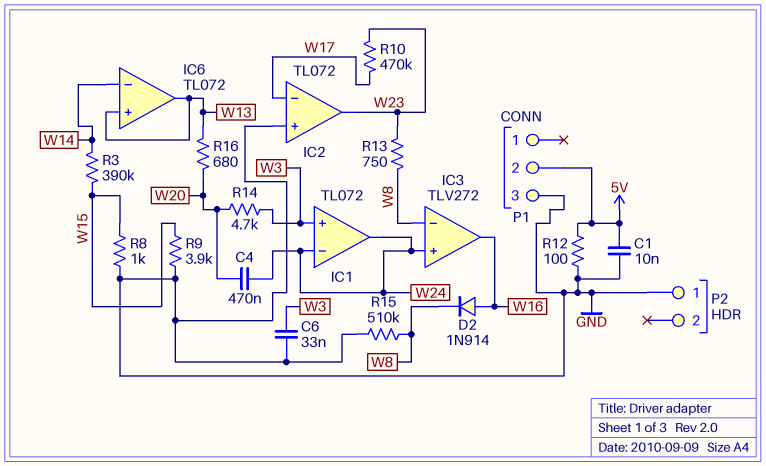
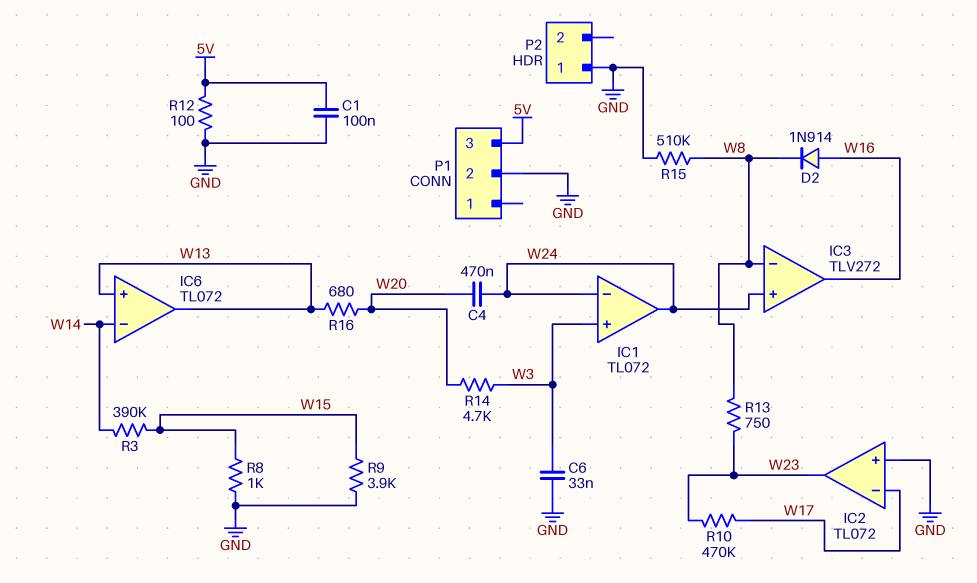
C1: 10nF (5V, GND) -> 100nF (5V, GND)
P1 pin 2: 5V -> GND
P1 pin 3: GND -> 5V

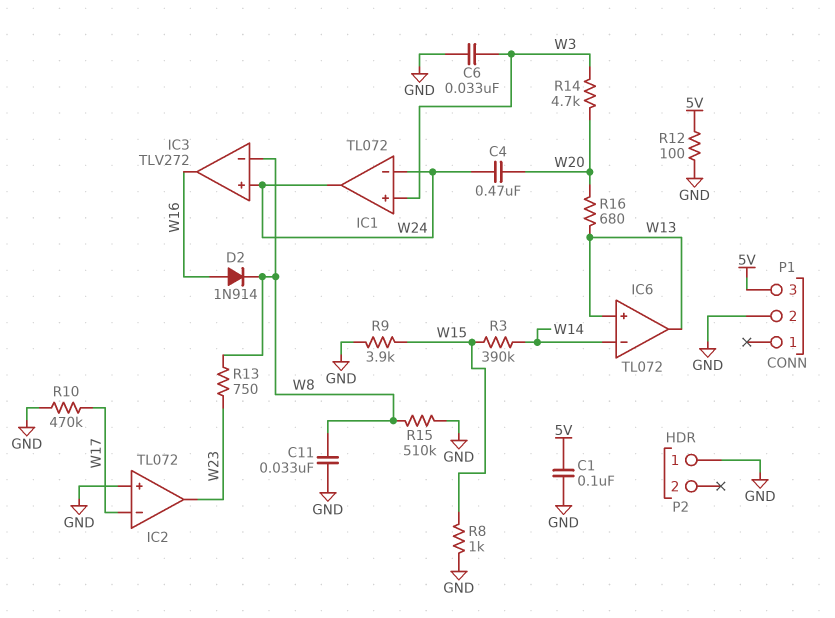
C11: none -> 33nF (GND, W8)
R10: 470k (W17, W23) -> 470k (GND, W17)

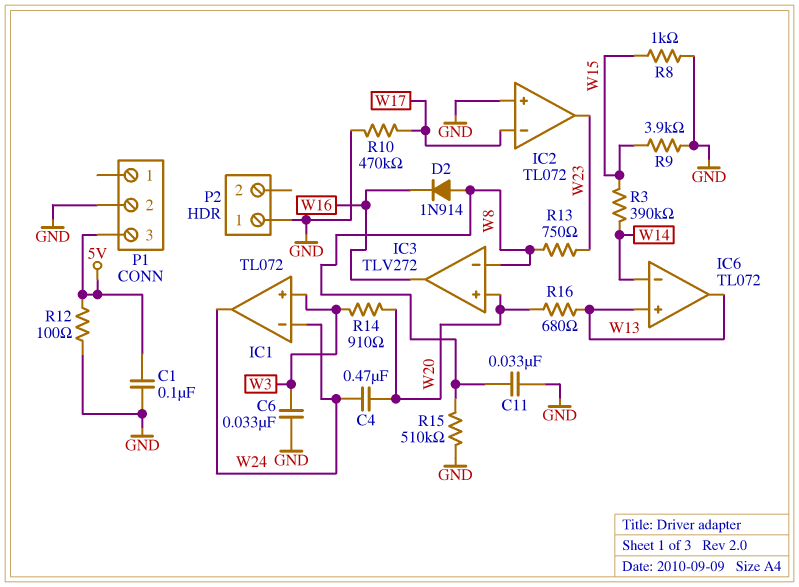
D2: diode 1N914 (A W16, K W8) -> diode 1N914 (A W8, K W16)
IC3 pin in+: W24 -> W20
R14: 4.7k (W3, W20) -> 910 (W3, W20)

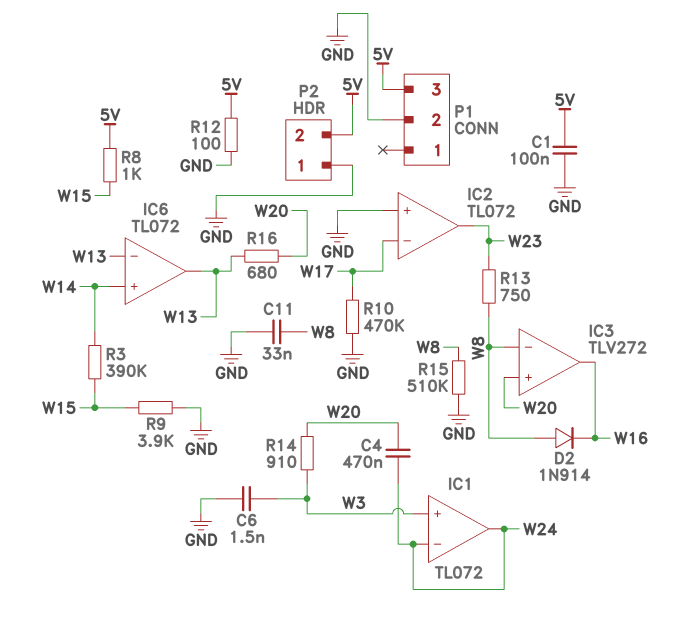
C6: 33nF (GND, W3) -> 1.5nF (GND, W3)
IC6 pin in+: W13 -> W14
IC6 pin in-: W14 -> W13
P2 pin 2: none -> 5V
R8: 1k (GND, W15) -> 1k (5V, W15)

